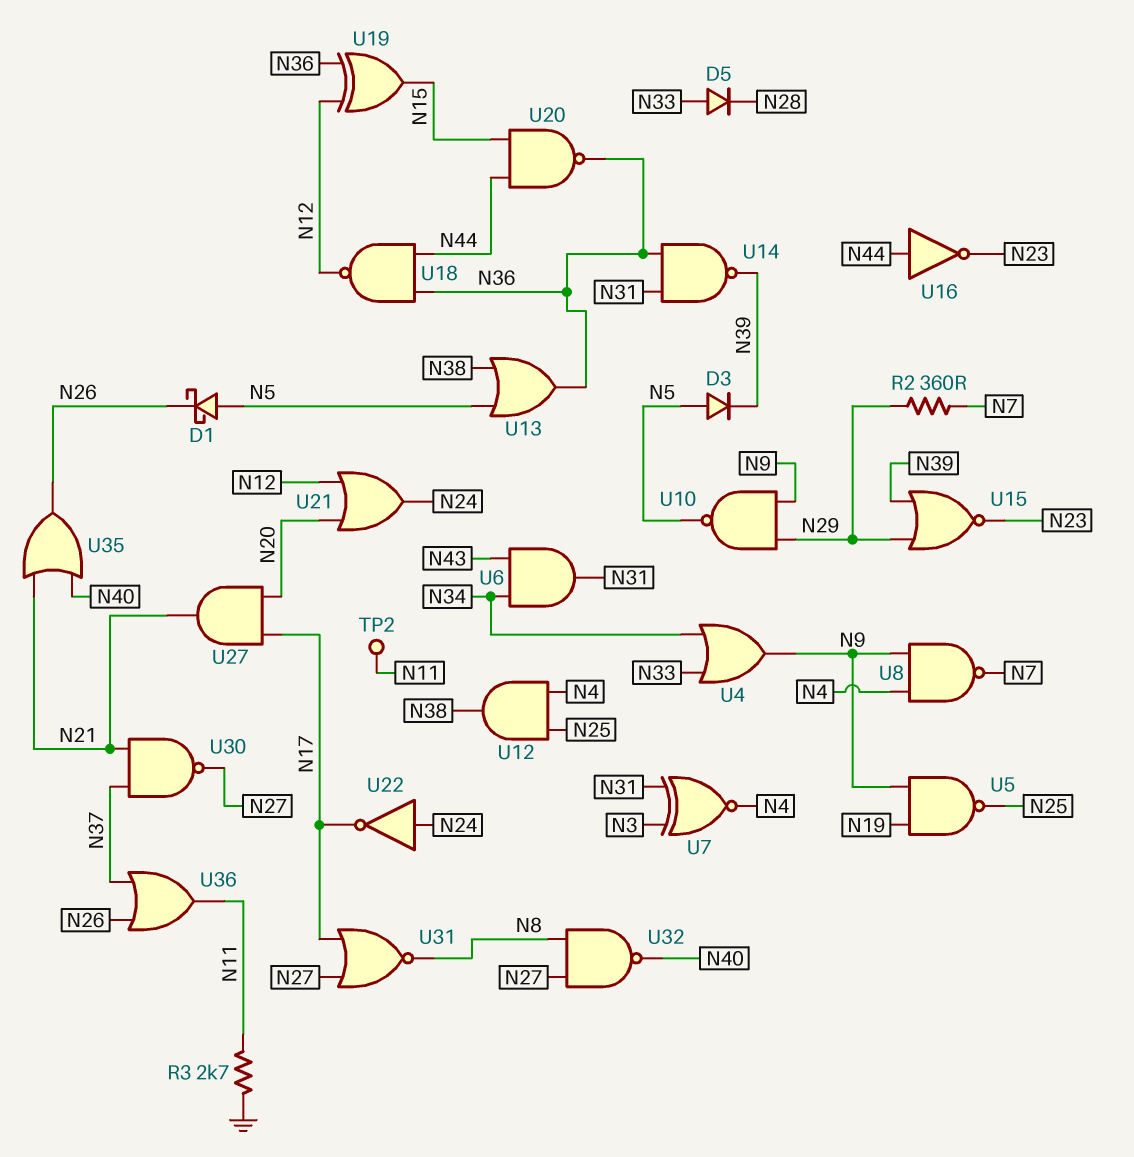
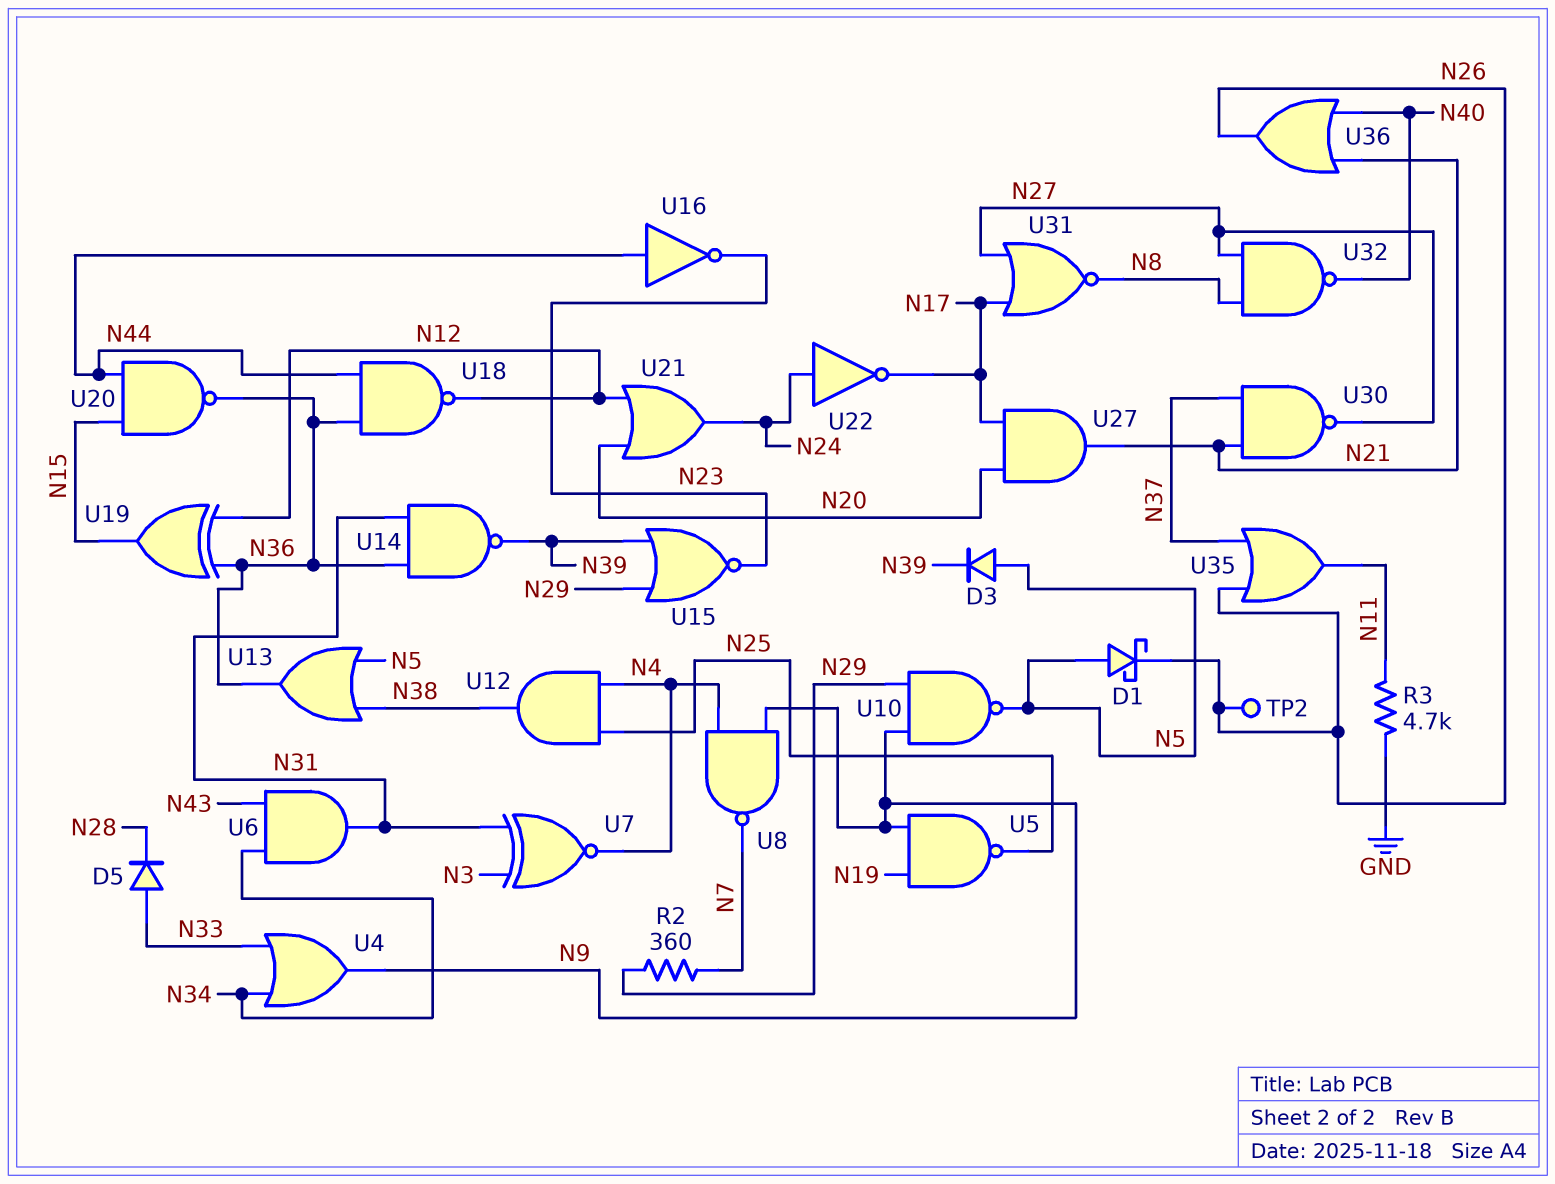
R3: 2.7k (GND, N11) -> 4.7k (GND, N11)
TP2: test point (N11) -> test point (N26)
U35: OR (in N21, in N40, out N26) -> OR (in N26, in N37, out N11)
U36: OR (in N26, in N37, out N11) -> OR (in N21, in N40, out N26)

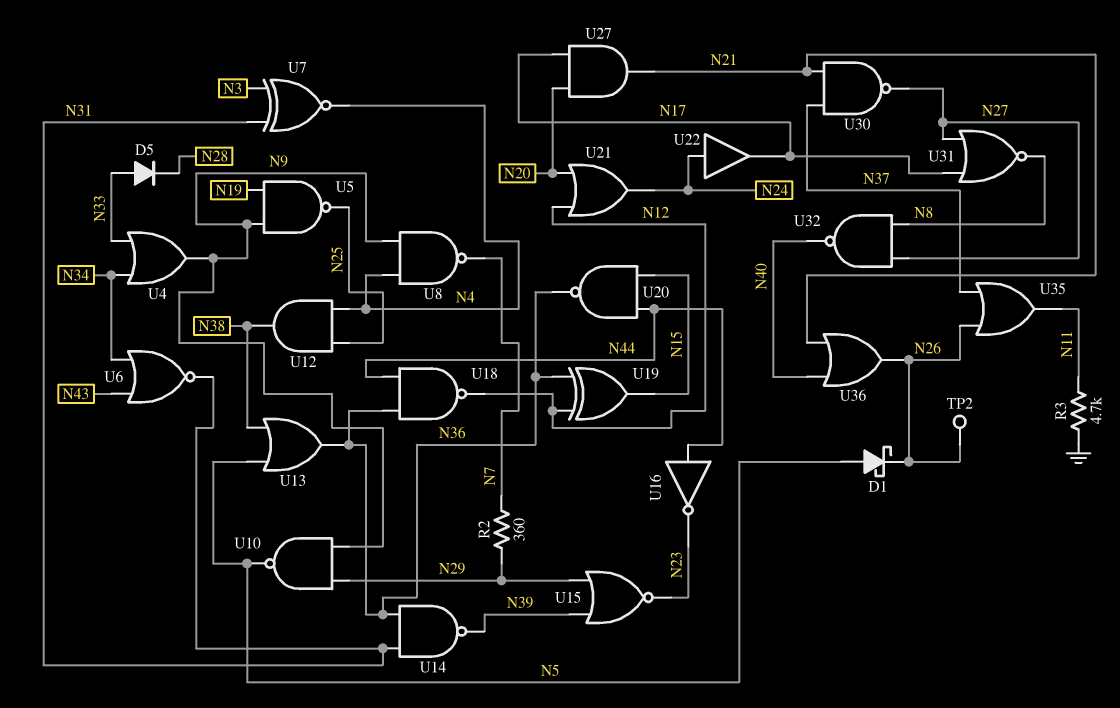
D3: diode (A N5, K N39) -> none
U6: AND (in N34, in N43, out N31) -> NOR (in N34, in N43, out N31)
U22: NOT (in N24, out N17) -> buffer (in N24, out N17)

